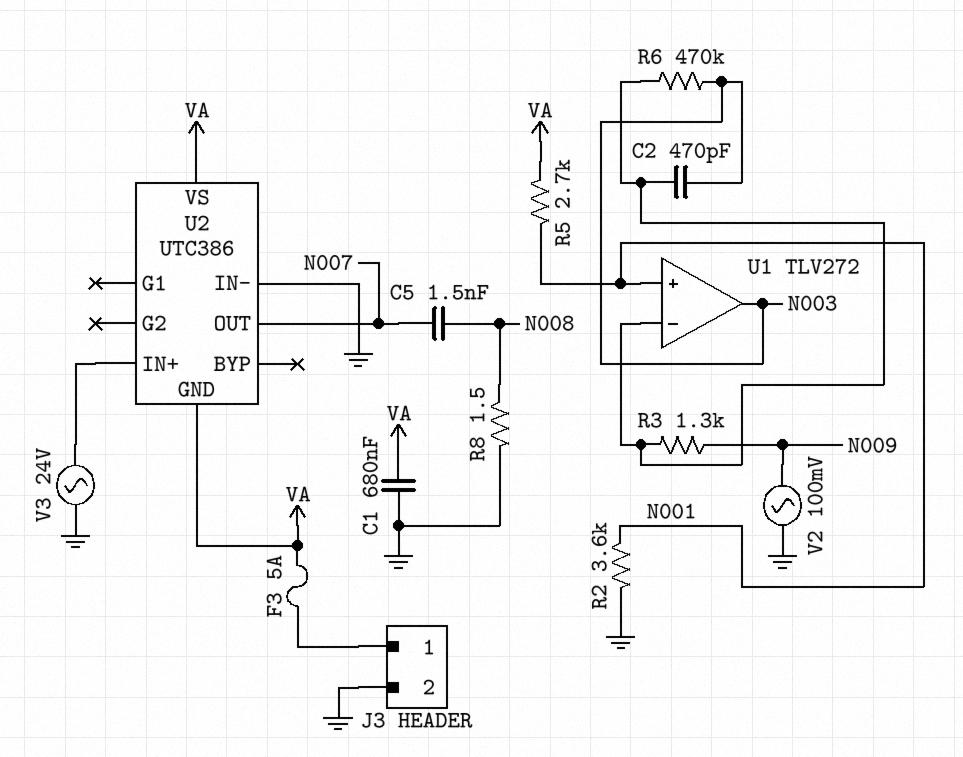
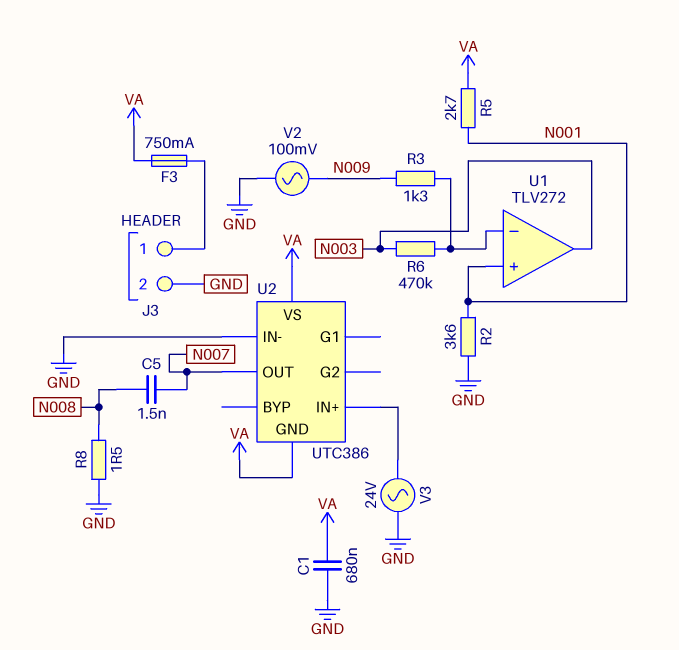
C2: 470pF (N003, U1/in-) -> none
F3: 5A (J3/1, VA) -> 750mA (J3/1, VA)

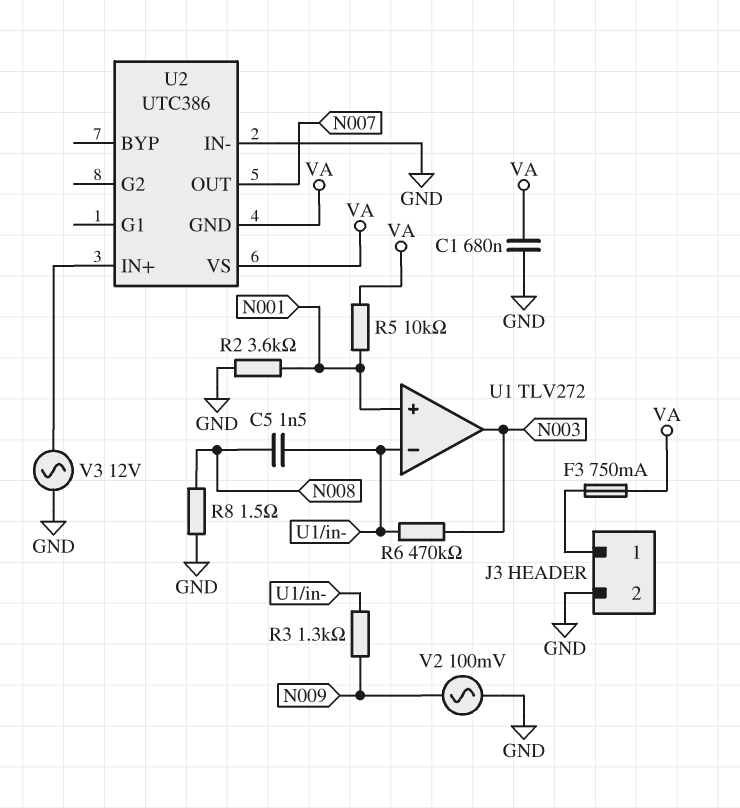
C5: 1.5nF (N007, N008) -> 1.5nF (N008, U1/in-)
R5: 2.7k (N001, VA) -> 10k (N001, VA)
V3: AC 24V (GND, U2/IN+) -> AC 12V (GND, U2/IN+)

